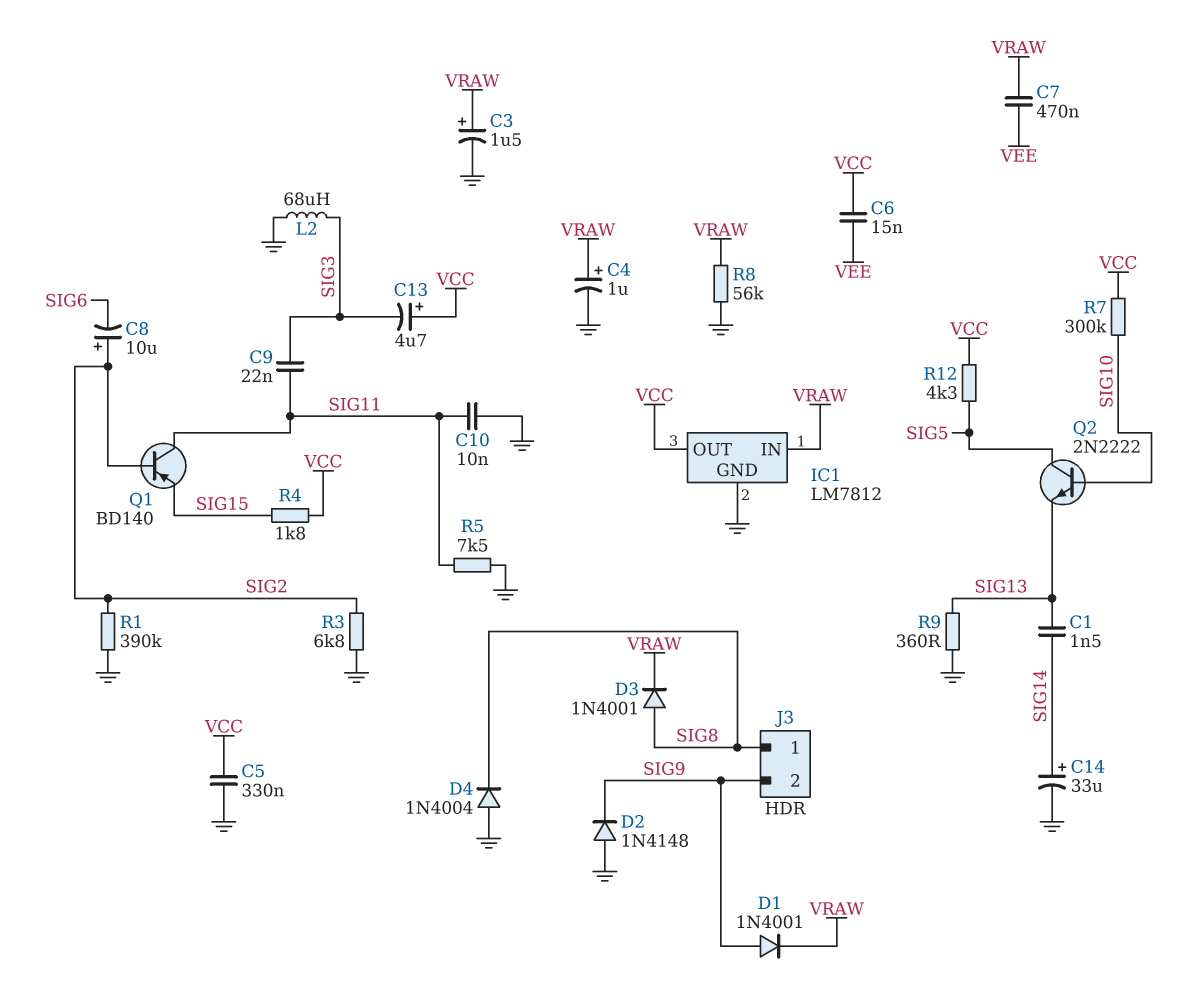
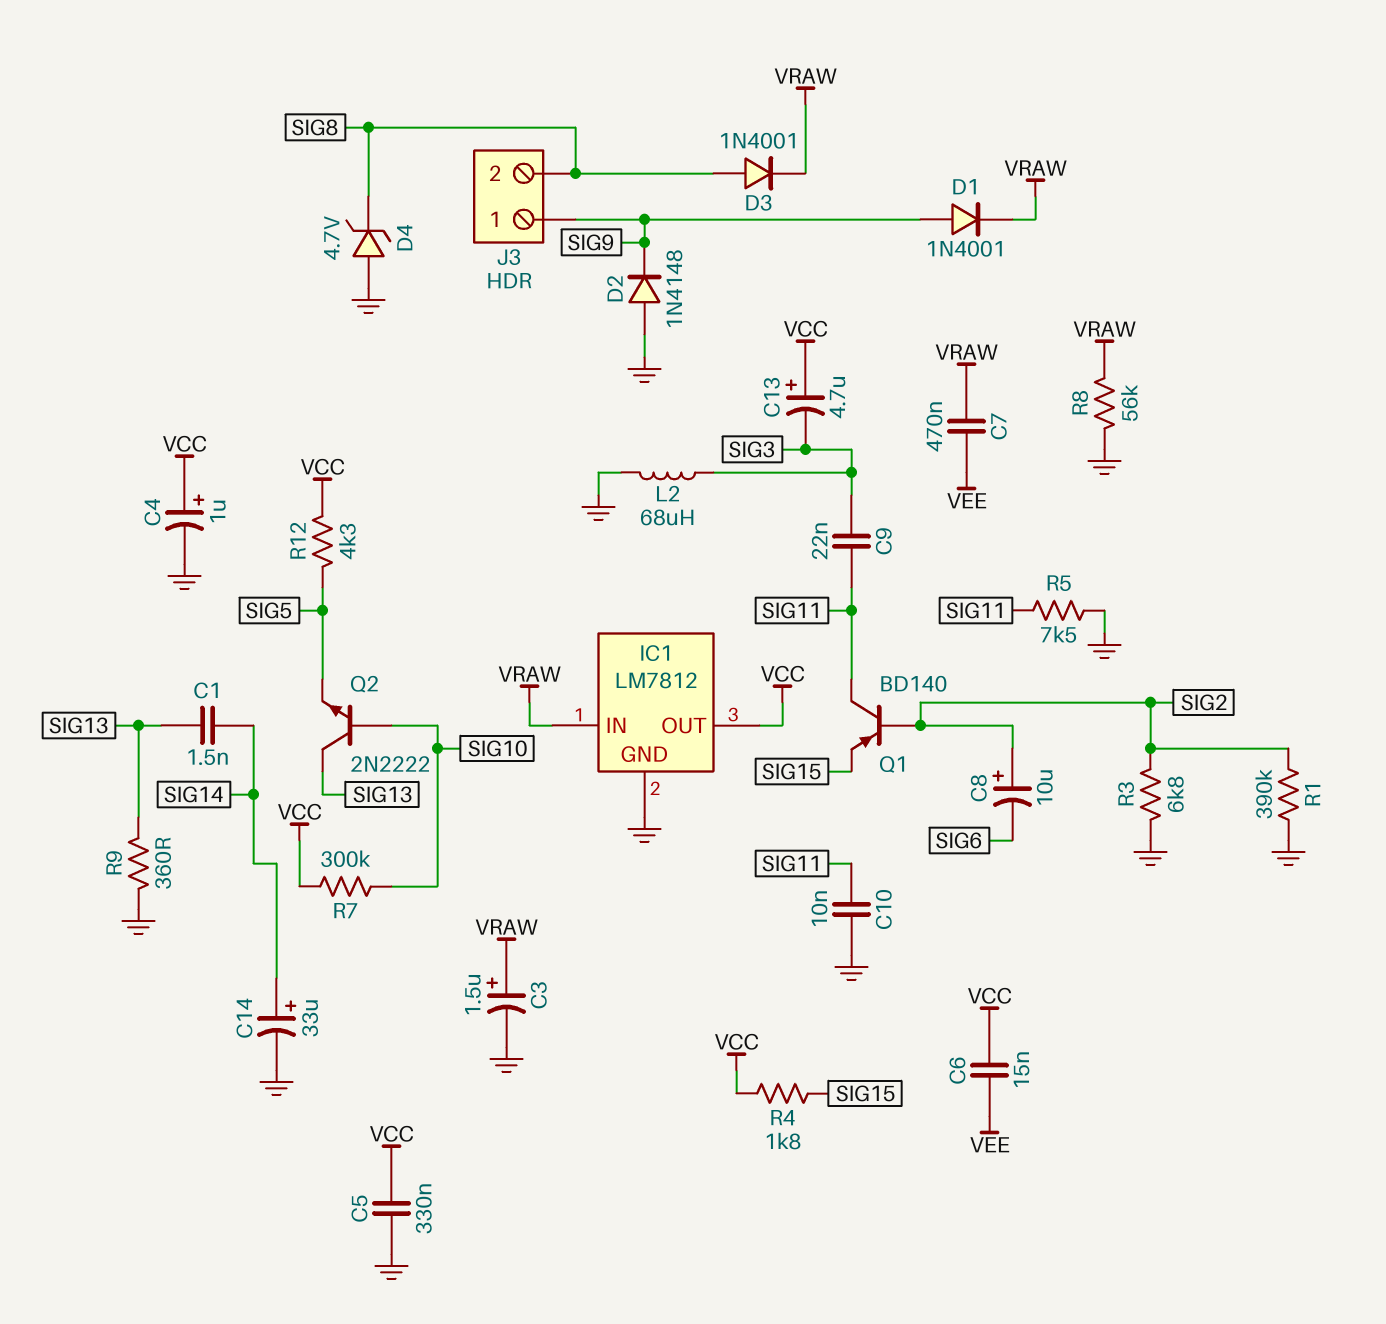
C4: 1uF (plus VRAW, minus GND) -> 1uF (plus VCC, minus GND)
D4: diode 1N4004 (A GND, K SIG8) -> zener 4.7V (A GND, K SIG8)
J3 pin 1: SIG8 -> SIG9
J3 pin 2: SIG9 -> SIG8
Q2: NPN 2N2222 (B SIG10, C SIG5, E SIG13) -> NPN 2N2222 (B SIG10, C SIG13, E SIG5)

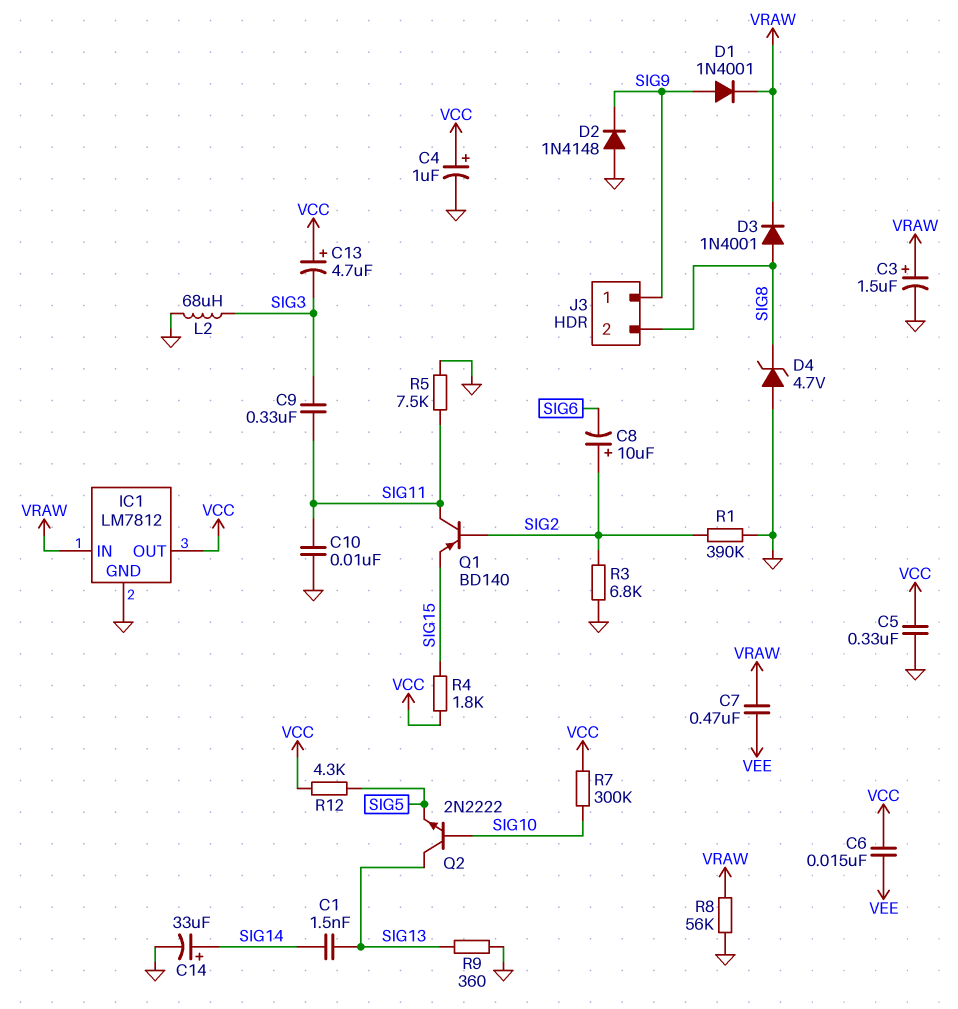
C9: 22nF (SIG3, SIG11) -> 330nF (SIG3, SIG11)

